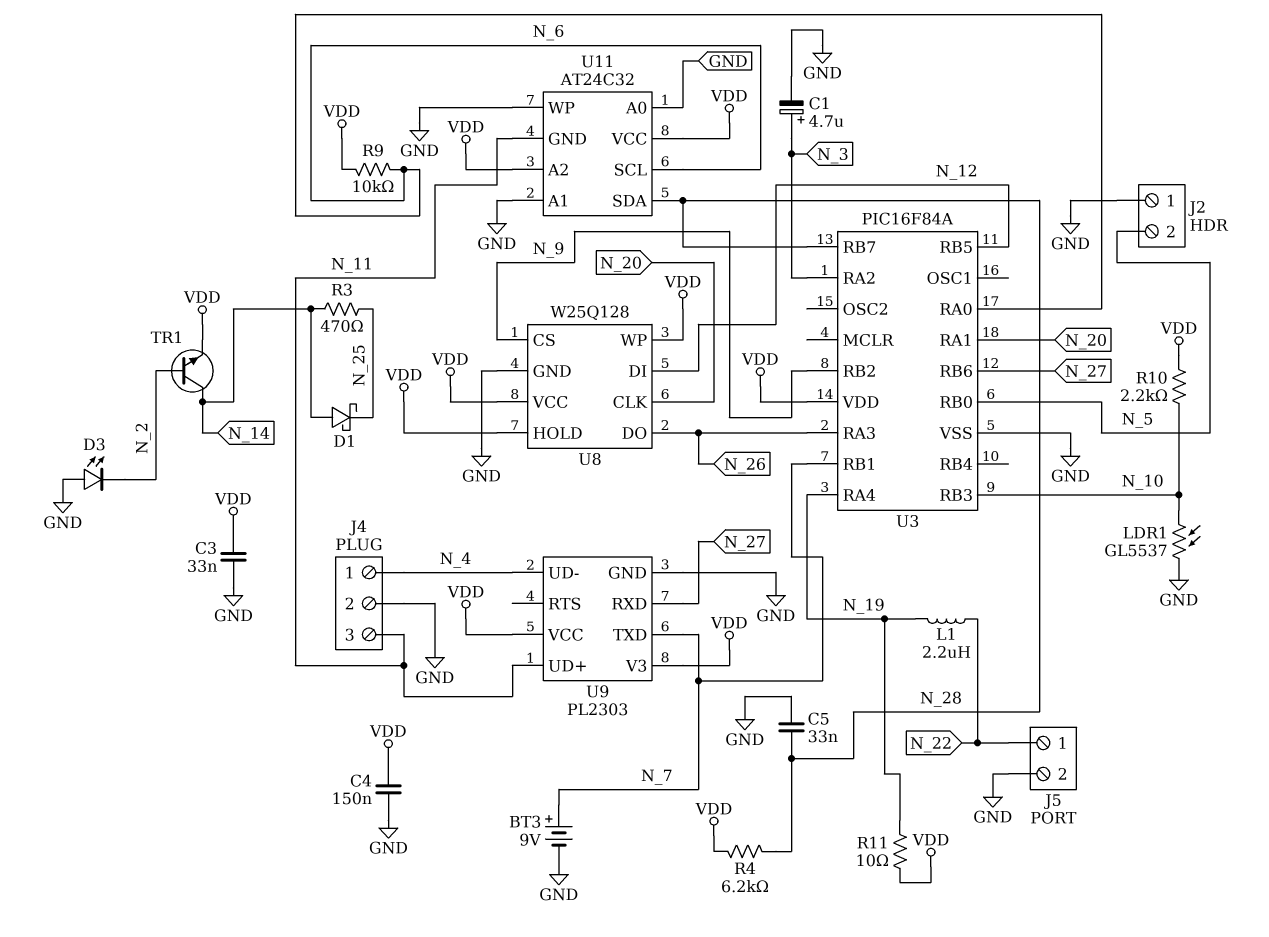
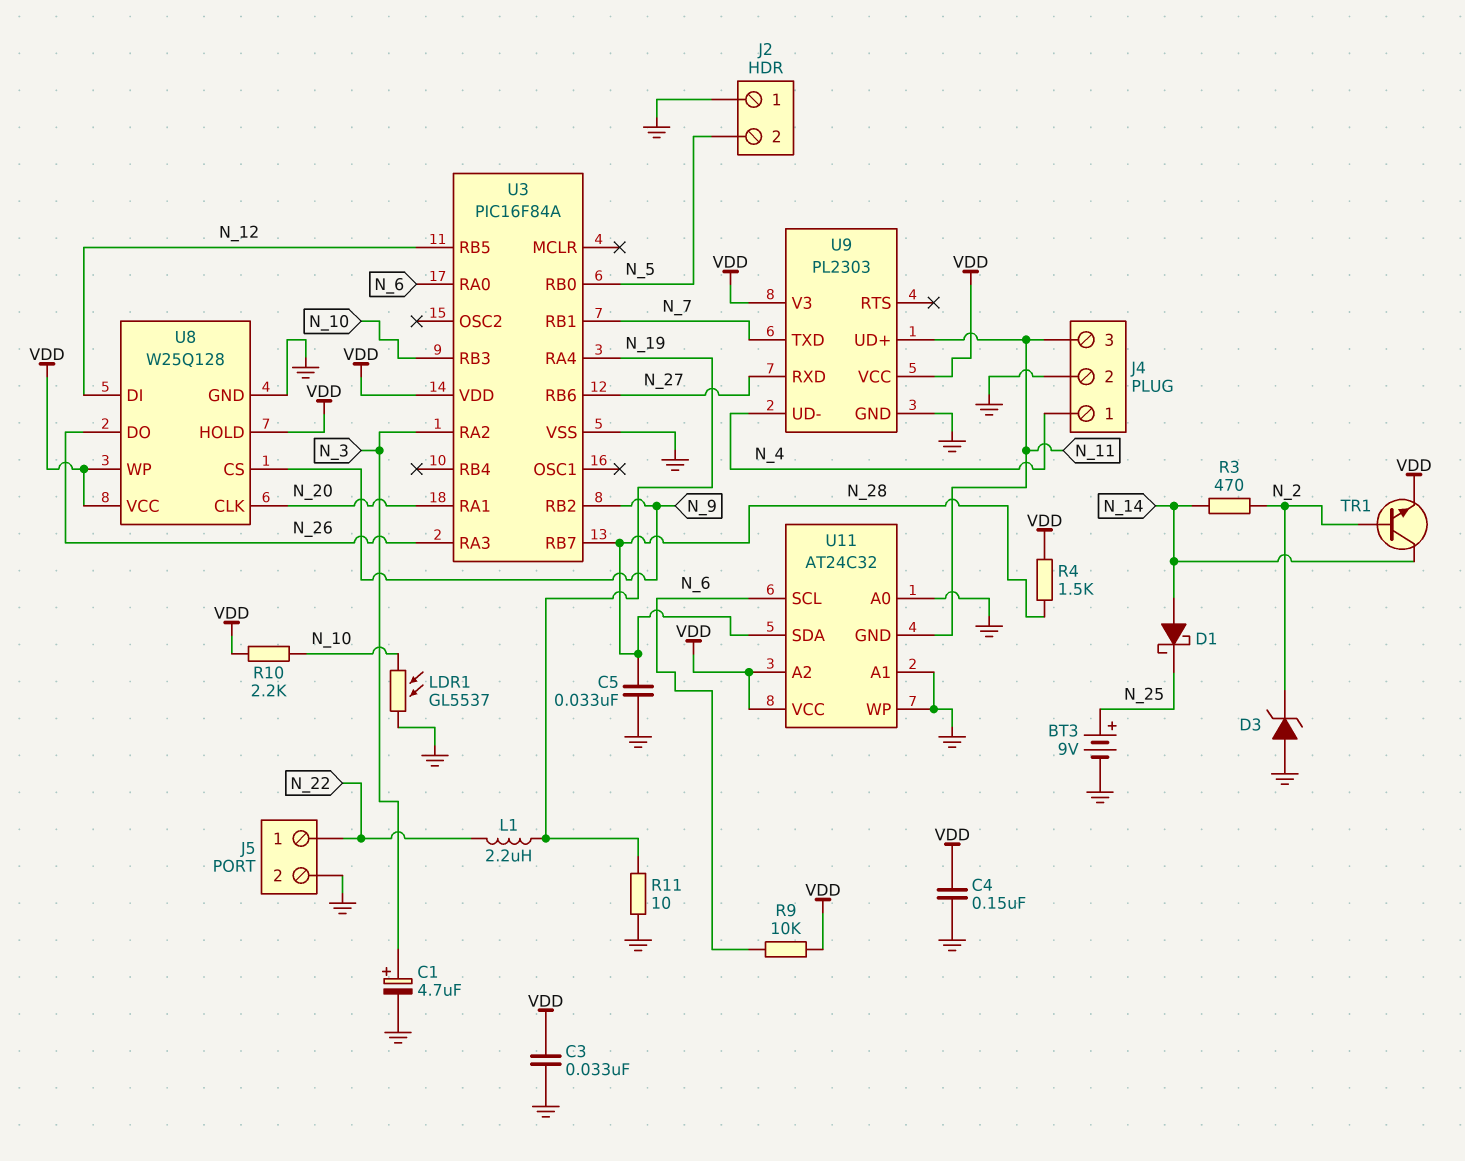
BT3: 9V (plus N_7, minus GND) -> 9V (plus N_25, minus GND)
D3: LED (A GND, K N_2) -> zener (A GND, K N_2)
R3: 470 (N_14, N_25) -> 470 (N_2, N_14)
R4: 6.2k (N_28, VDD) -> 1.5k (N_28, VDD)
R11: 10 (N_19, VDD) -> 10 (GND, N_19)

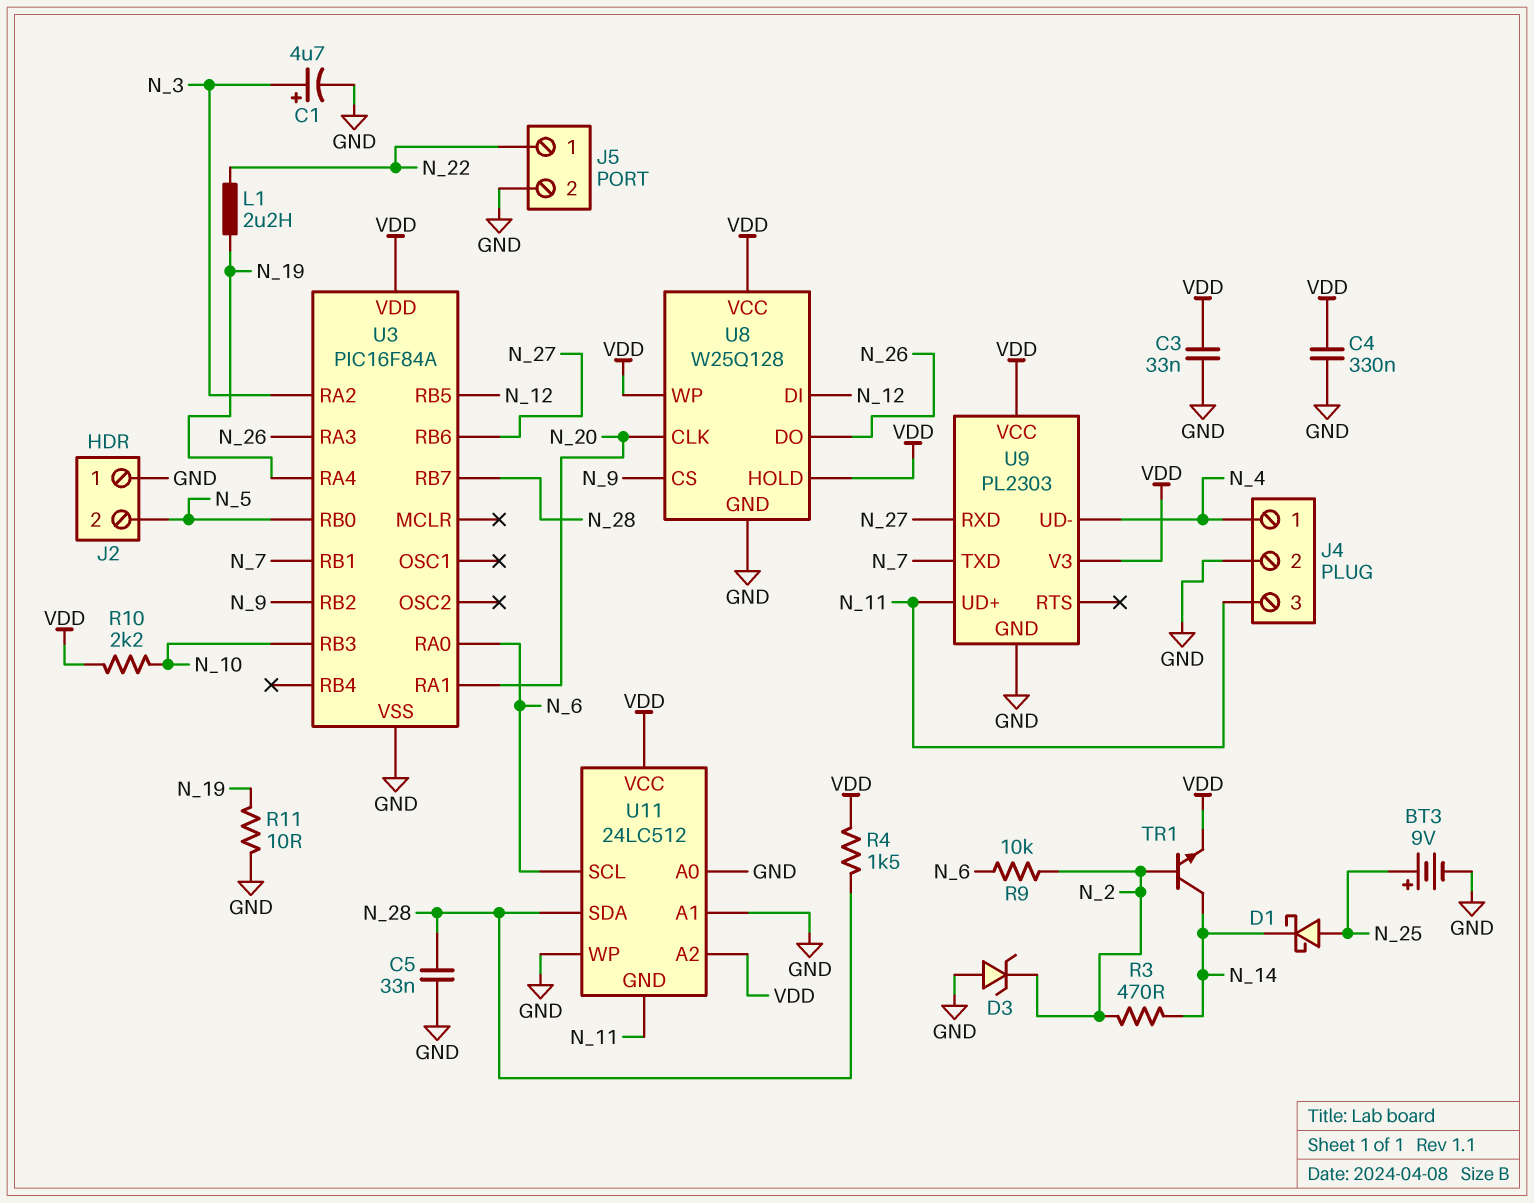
C4: 150nF (GND, VDD) -> 330nF (GND, VDD)
D1: schottky (A N_14, K N_25) -> schottky (A N_25, K N_14)
LDR1: GL5537 (GND, N_10) -> none
R9: 10k (N_6, VDD) -> 10k (N_2, N_6)
U11: AT24C32 -> 24LC512

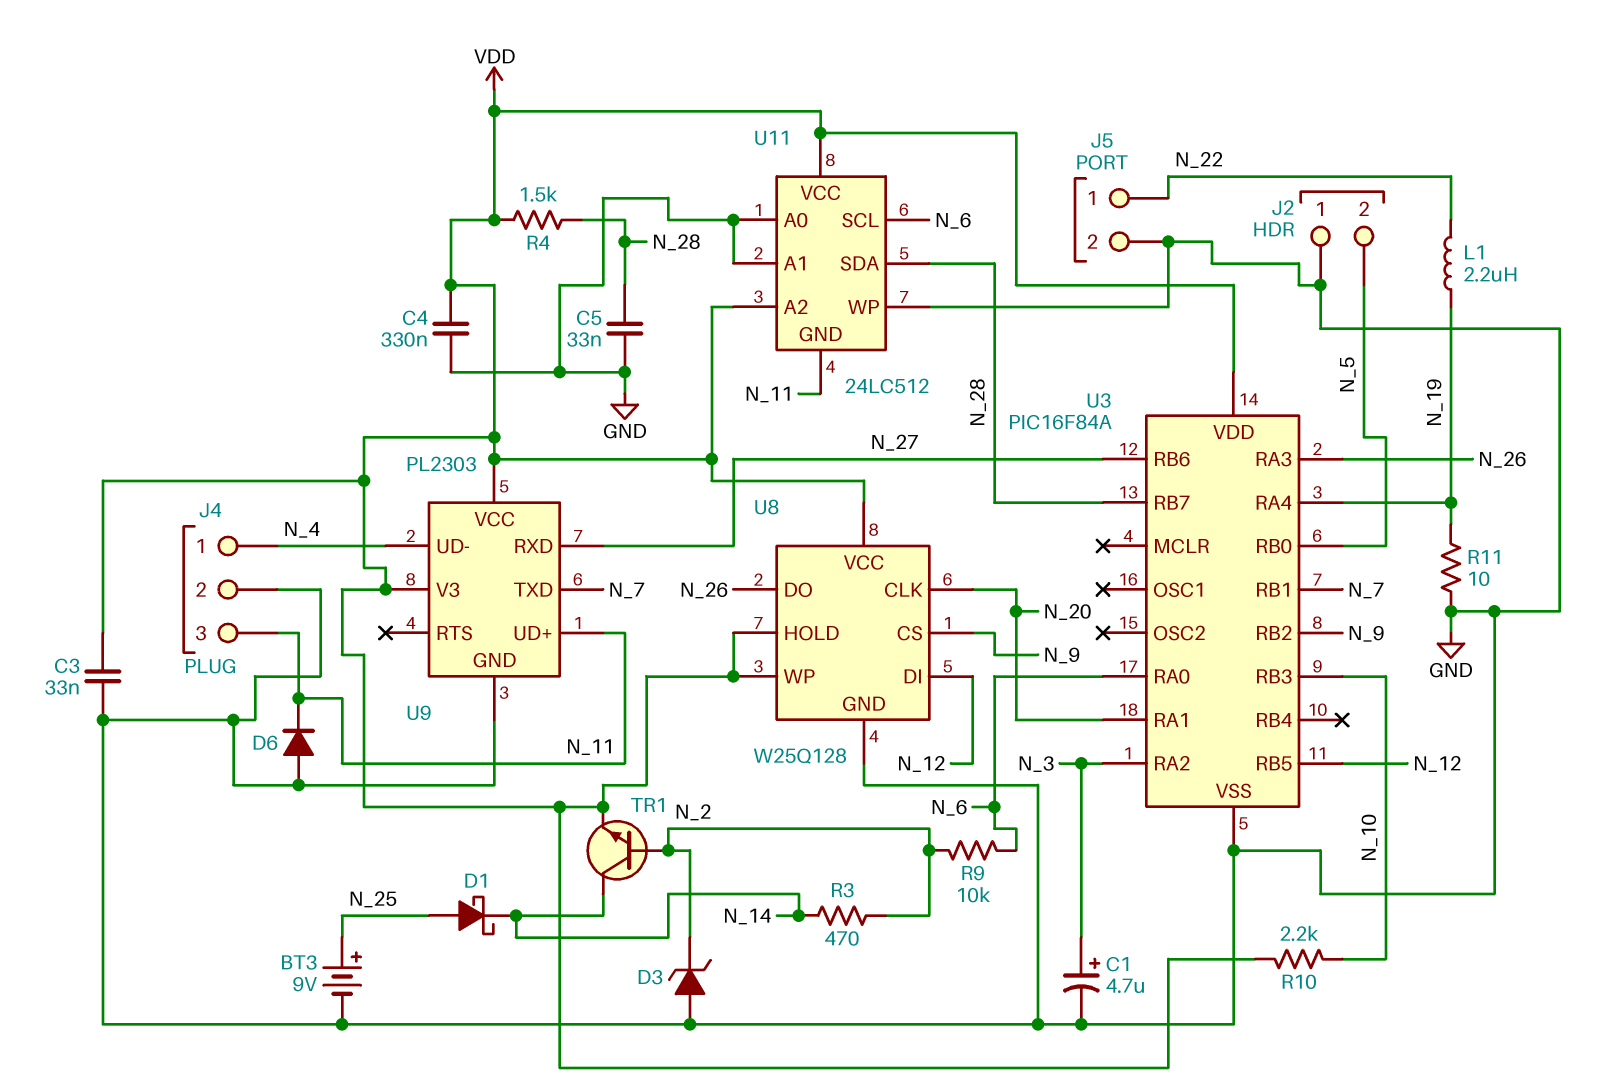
D6: none -> diode (A GND, K N_11)

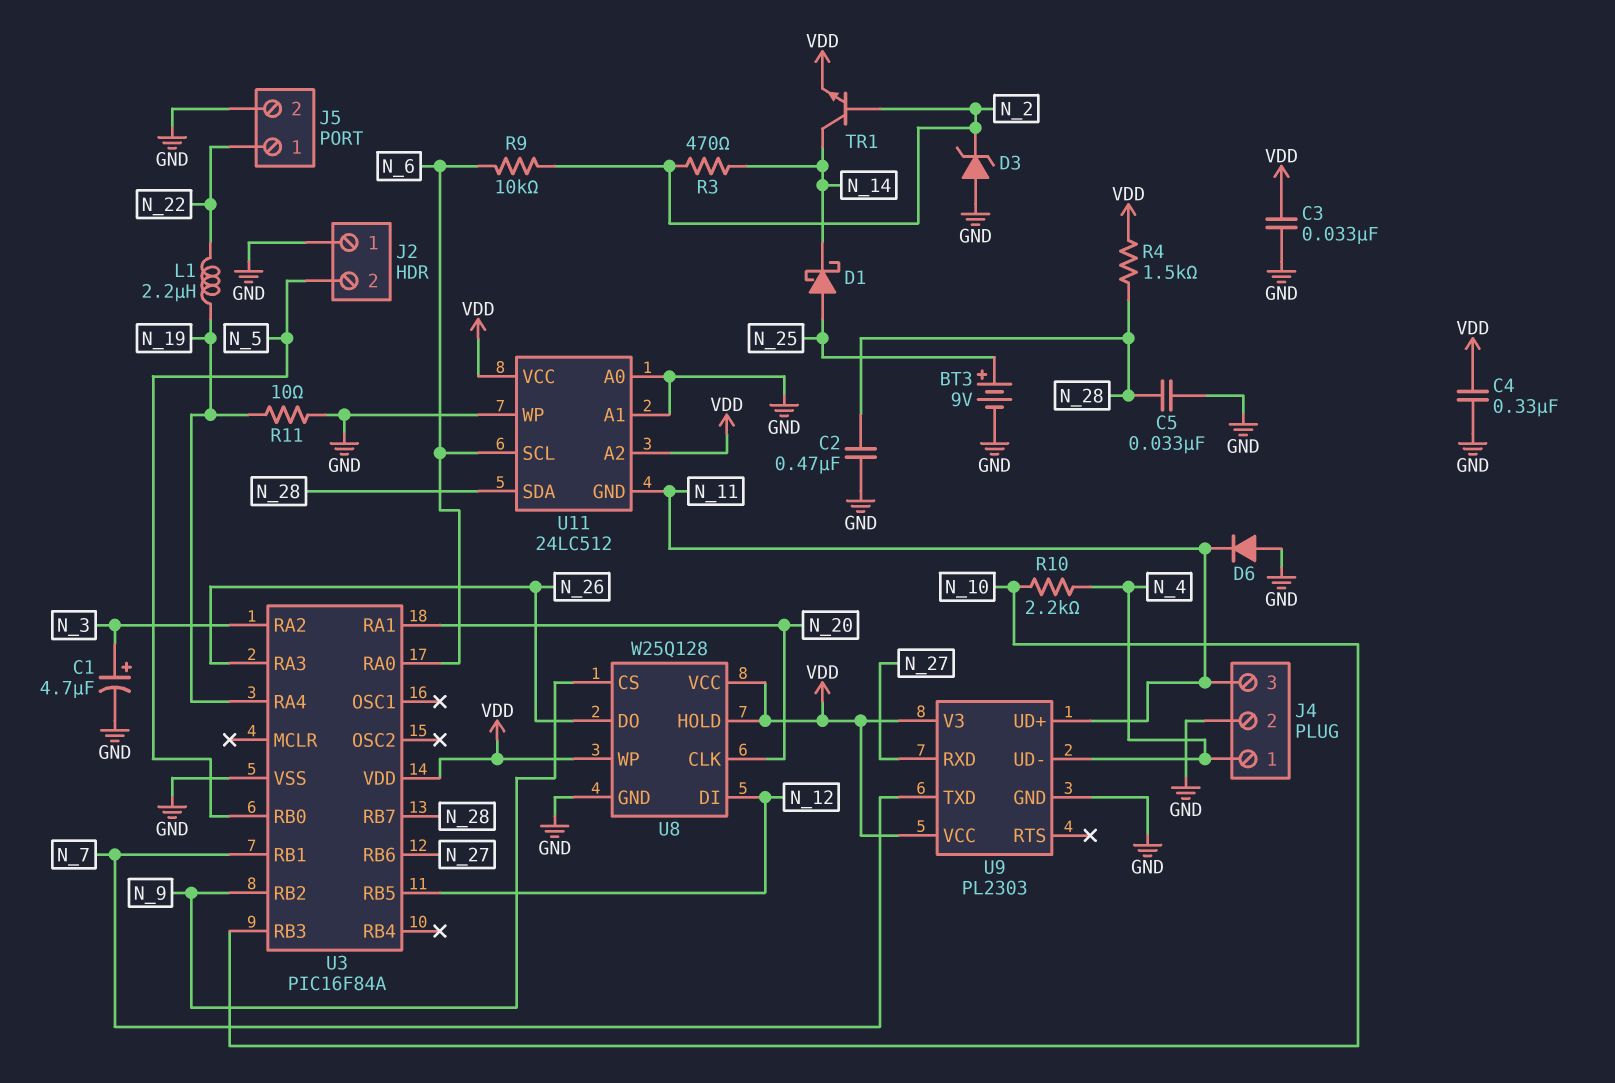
C2: none -> 470nF (GND, N_28)
R10: 2.2k (N_10, VDD) -> 2.2k (N_4, N_10)

